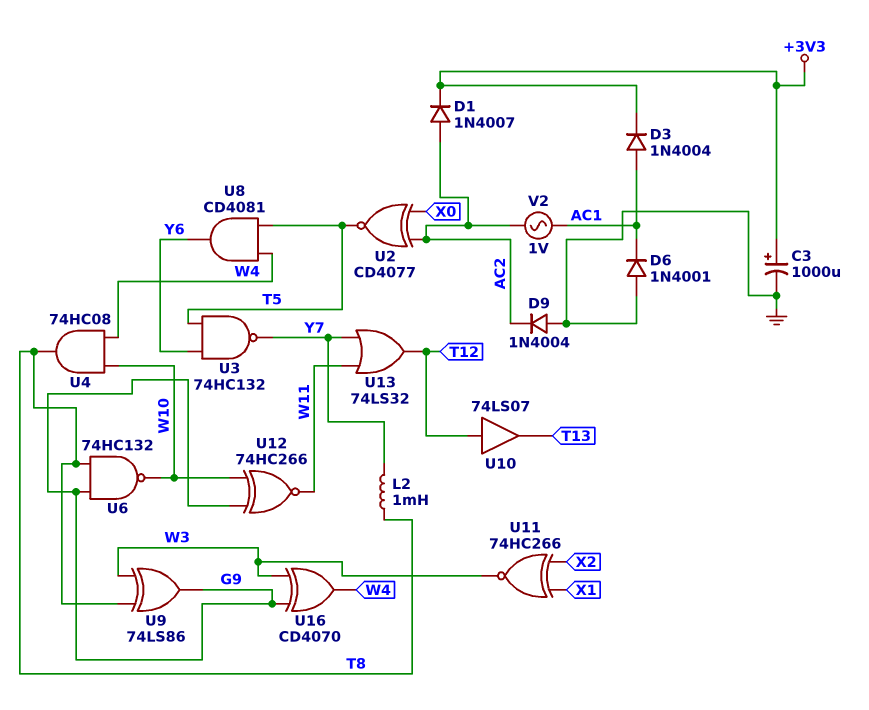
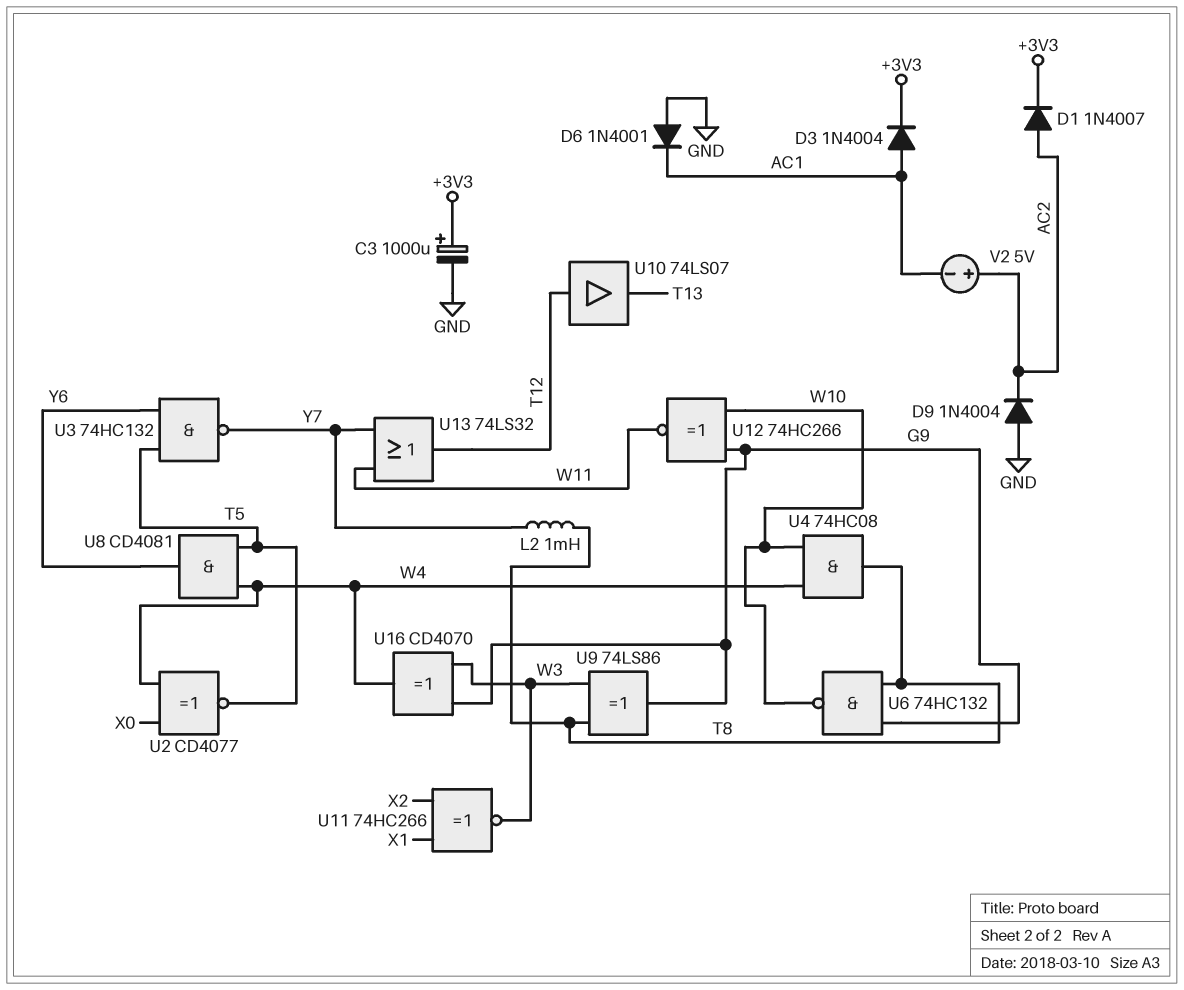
U2: XNOR CD4077 (in AC2, in X0, out T5) -> XNOR CD4077 (in W4, in X0, out T5)
V2: AC 1V (AC1, AC2) -> 5V (plus AC2, minus AC1)

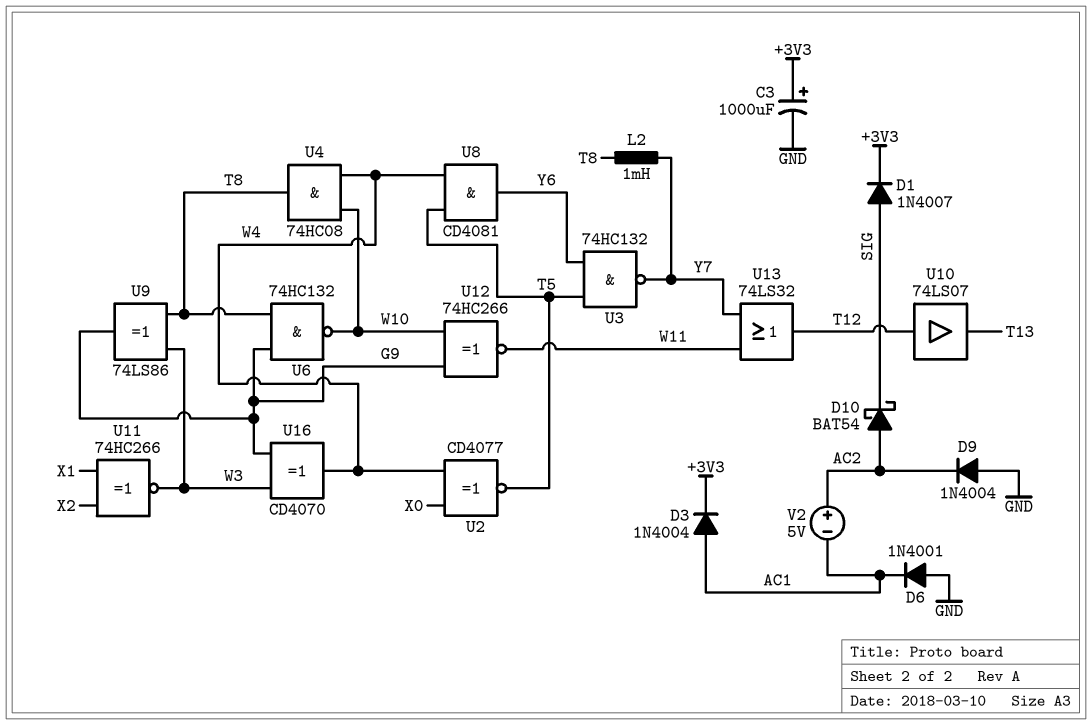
D1: diode 1N4007 (A AC2, K +3V3) -> diode 1N4007 (A SIG, K +3V3)
D10: none -> schottky BAT54 (A AC2, K SIG)

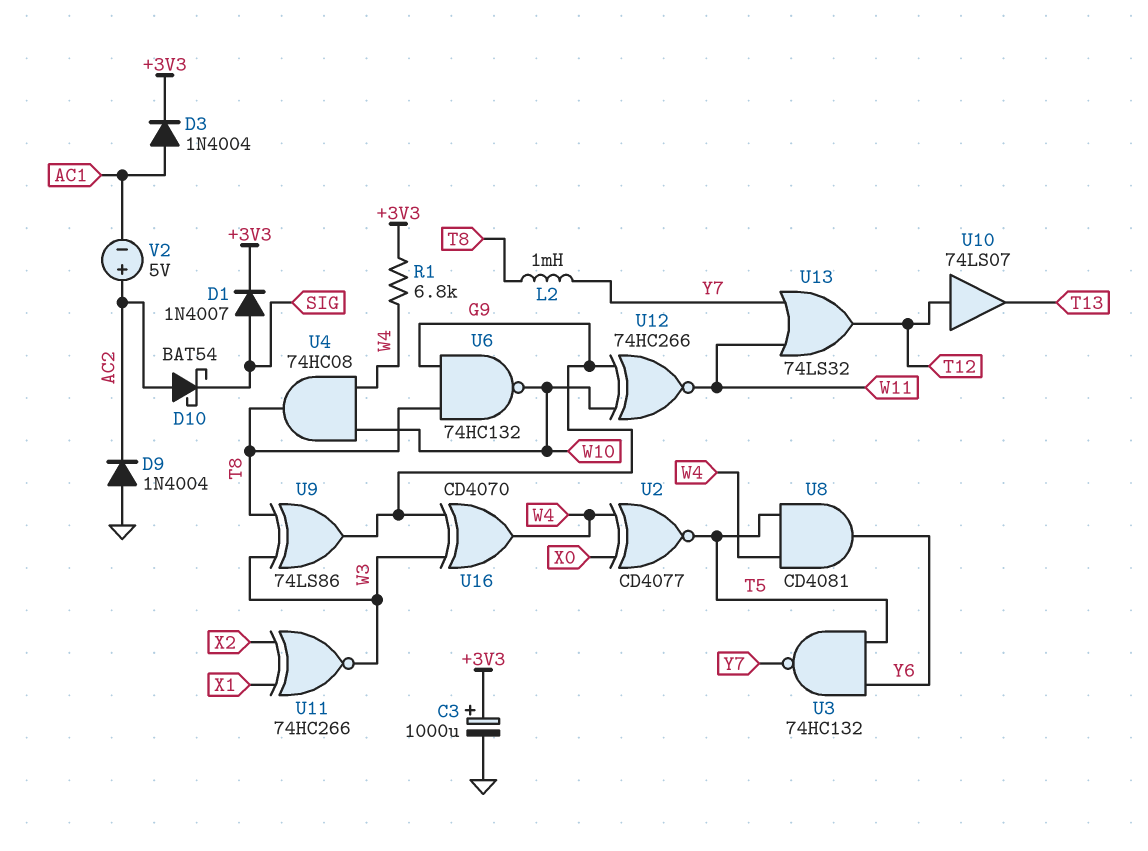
D6: diode 1N4001 (A GND, K AC1) -> none
R1: none -> 6.8k (+3V3, W4)

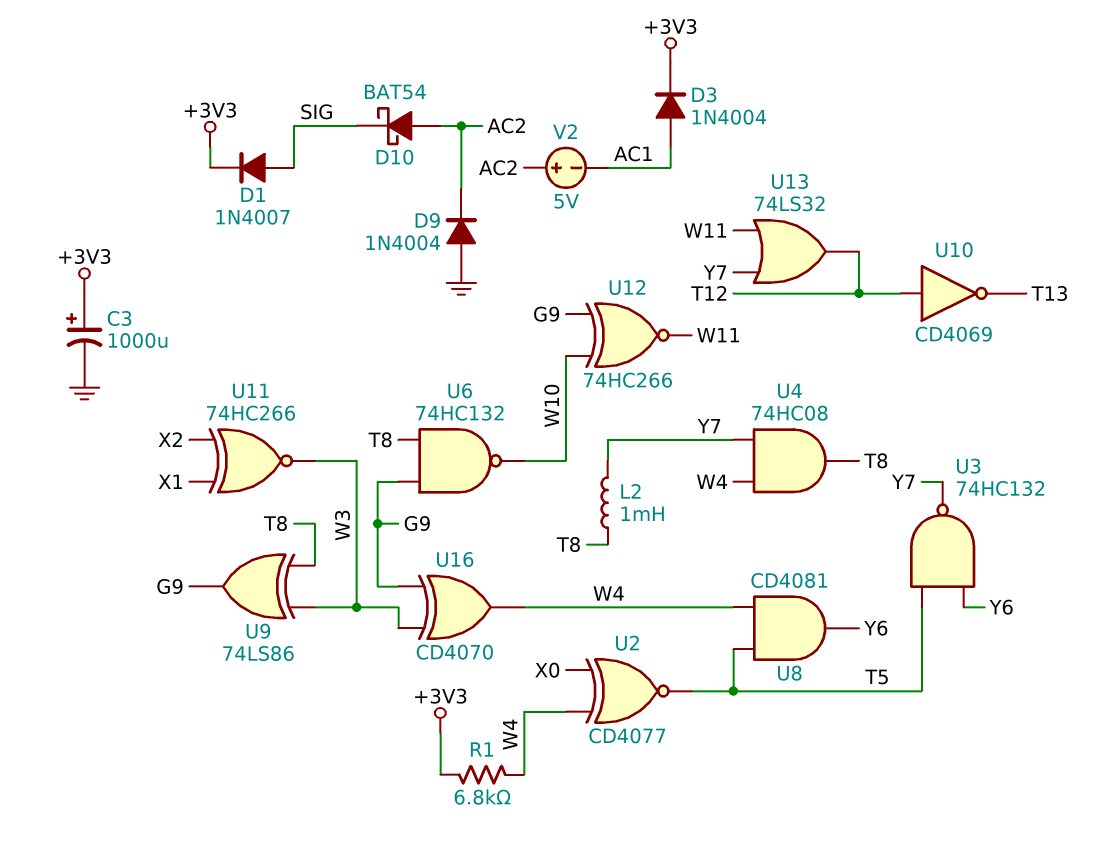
U4: AND 74HC08 (in W4, in W10, out T8) -> AND 74HC08 (in W4, in Y7, out T8)
U10: buffer 74LS07 (in T12, out T13) -> NOT CD4069 (in T12, out T13)

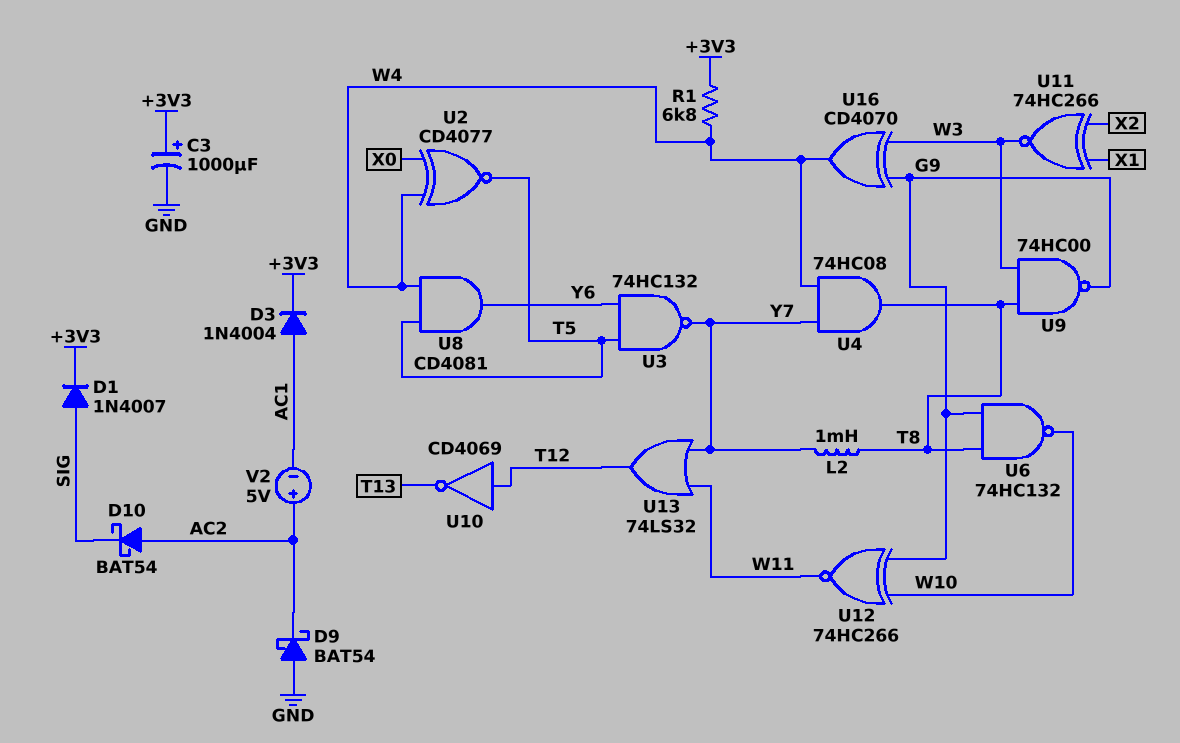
D9: diode 1N4004 (A GND, K AC2) -> schottky BAT54 (A GND, K AC2)
U9: XOR 74LS86 (in T8, in W3, out G9) -> NAND 74HC00 (in T8, in W3, out G9)

